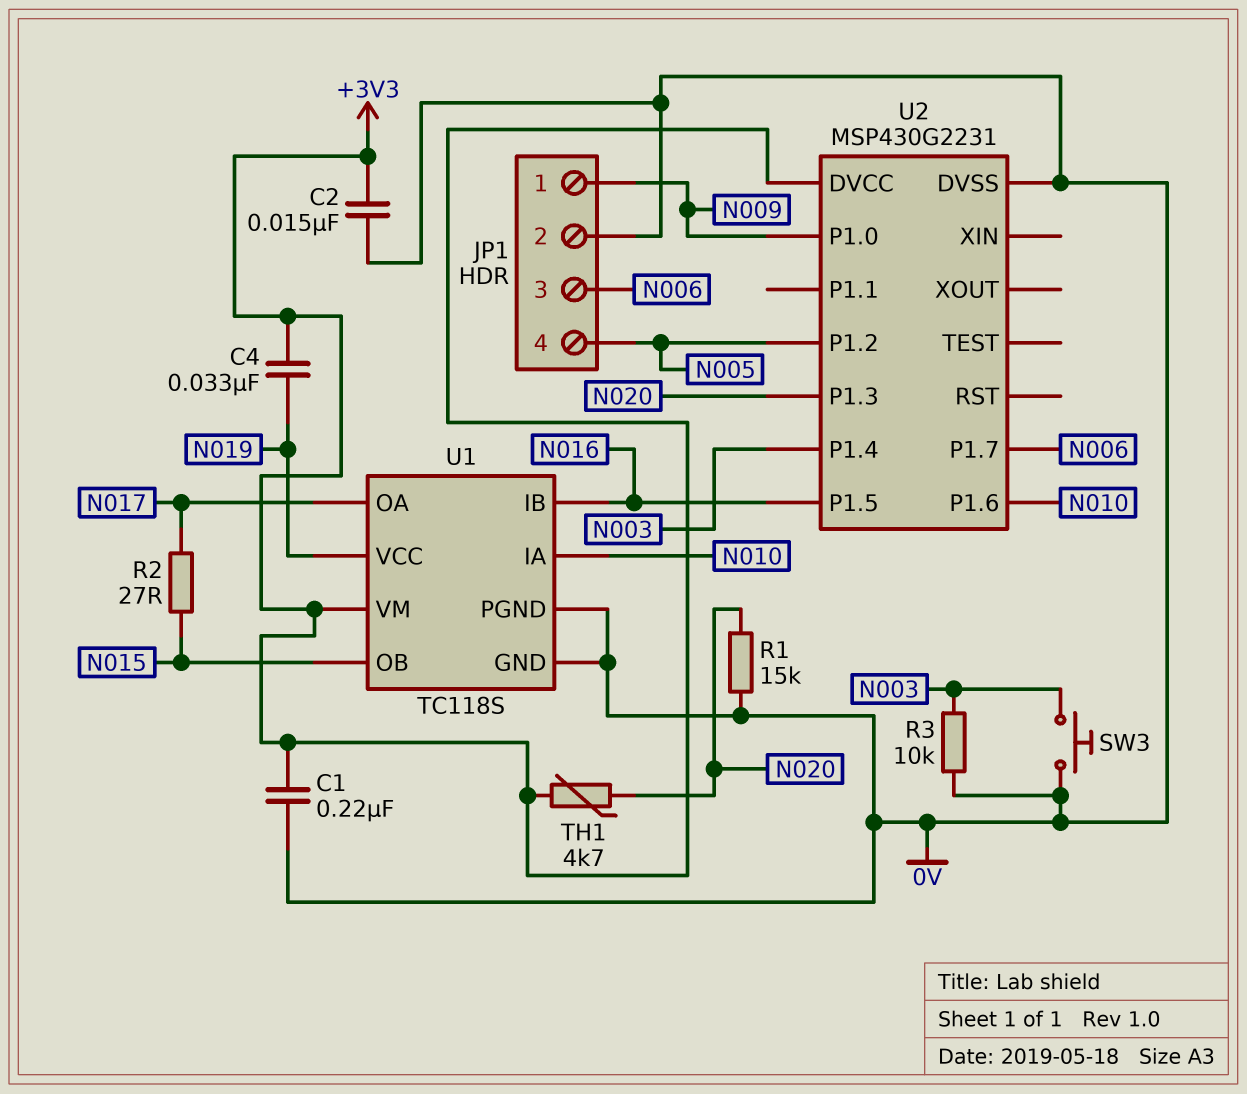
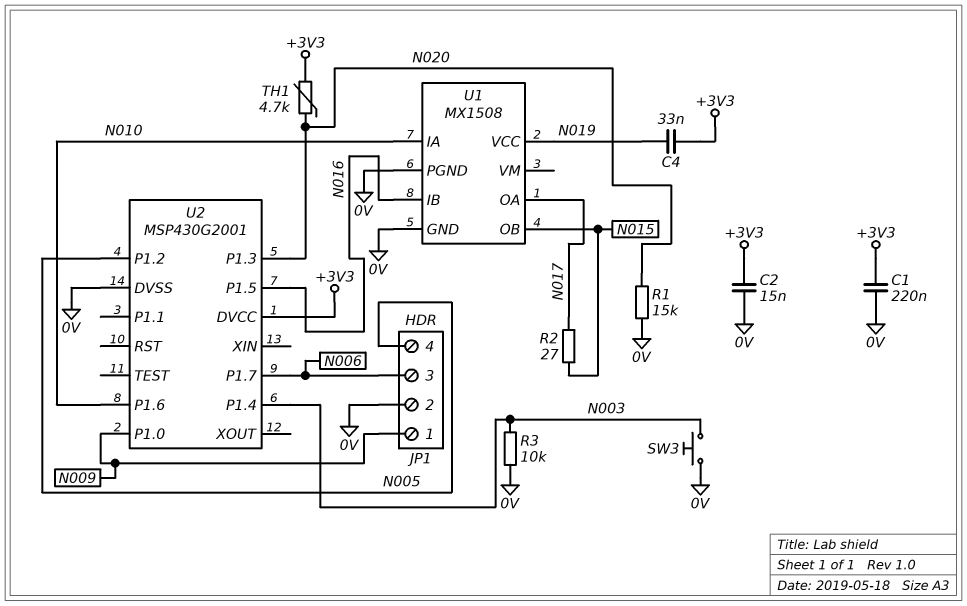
U1: TC118S -> MX1508
U1 pin VM: +3V3 -> none
U2: MSP430G2231 -> MSP430G2001

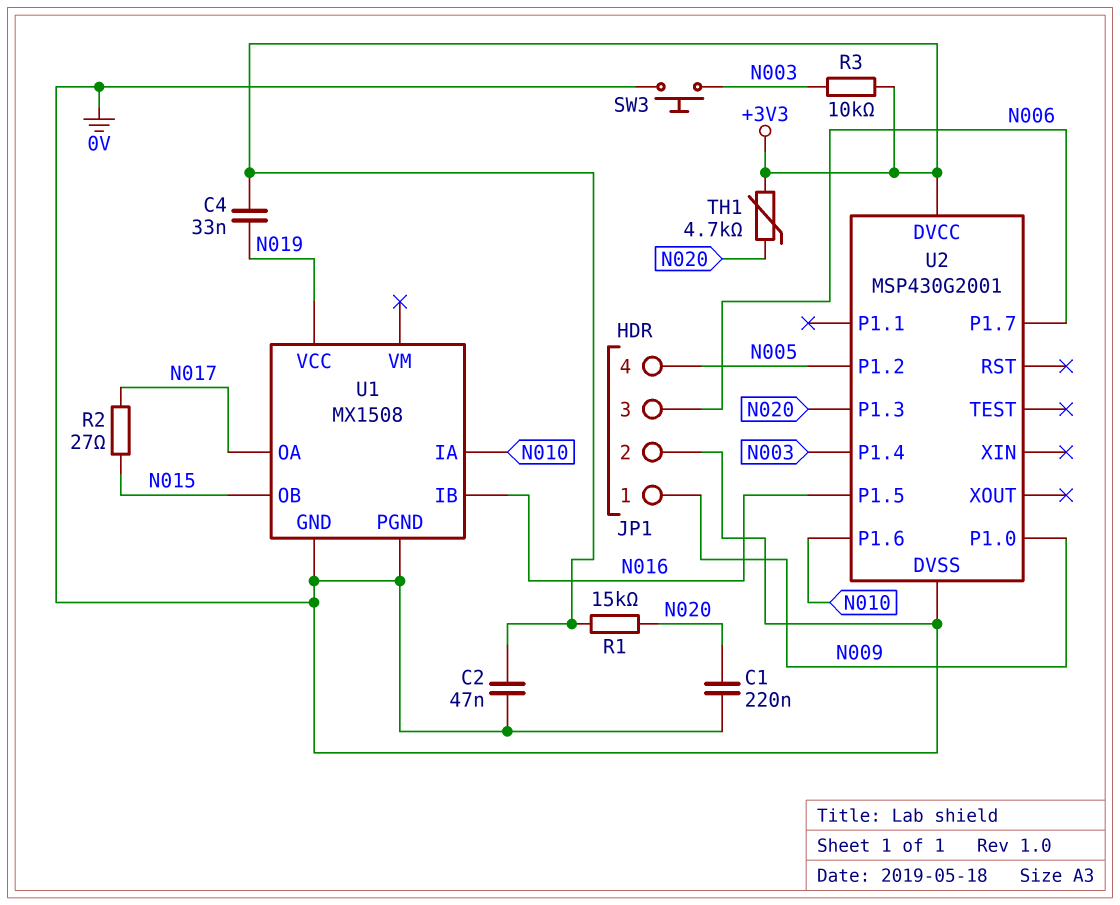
C1: 220nF (+3V3, 0V) -> 220nF (0V, N020)
C2: 15nF (+3V3, 0V) -> 47nF (+3V3, 0V)
R1: 15k (0V, N020) -> 15k (+3V3, N020)
R3: 10k (0V, N003) -> 10k (+3V3, N003)

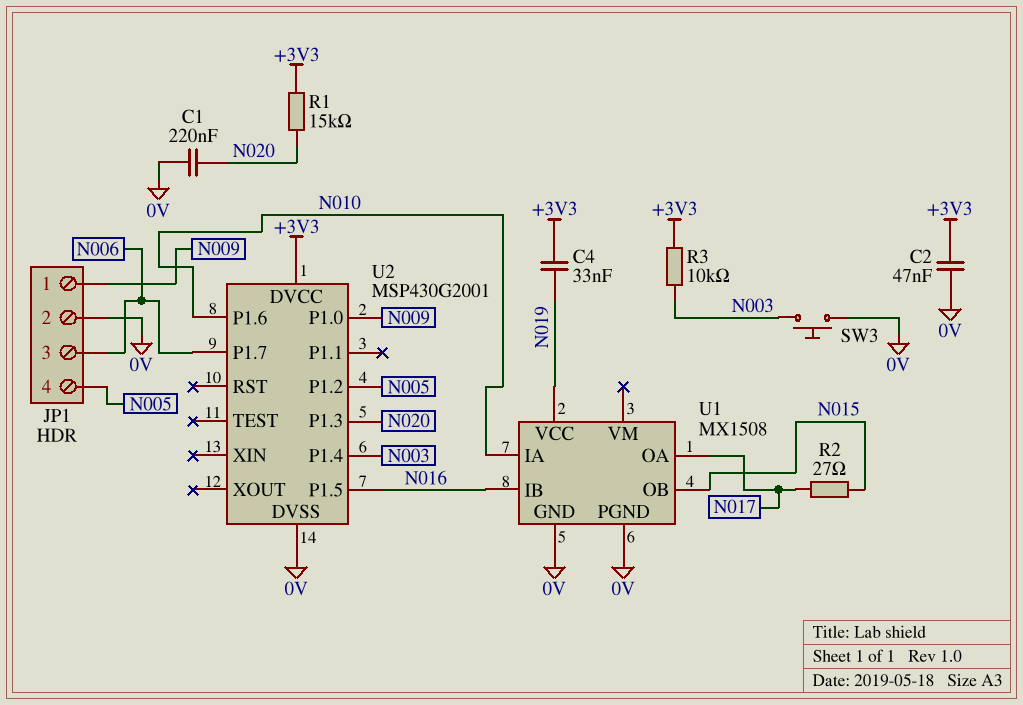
TH1: 4.7k (+3V3, N020) -> none

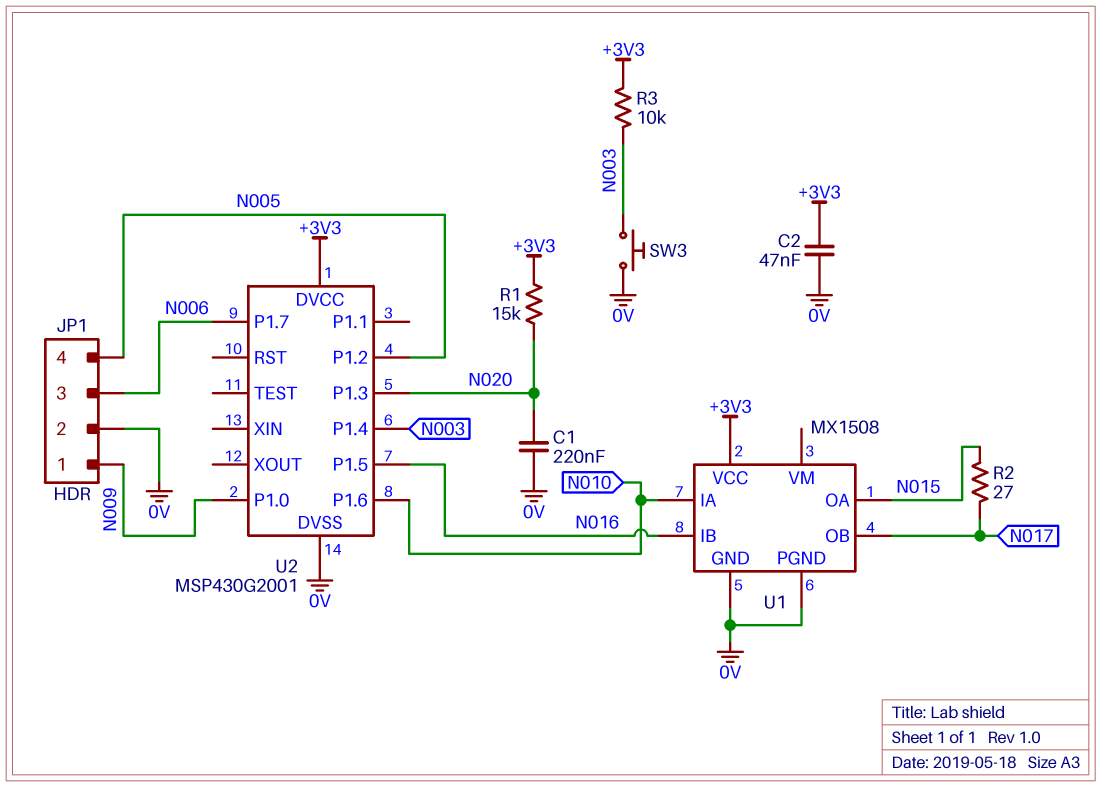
C4: 33nF (+3V3, N019) -> none
U1 pin OA: N017 -> N015
U1 pin OB: N015 -> N017
U1 pin VCC: N019 -> +3V3

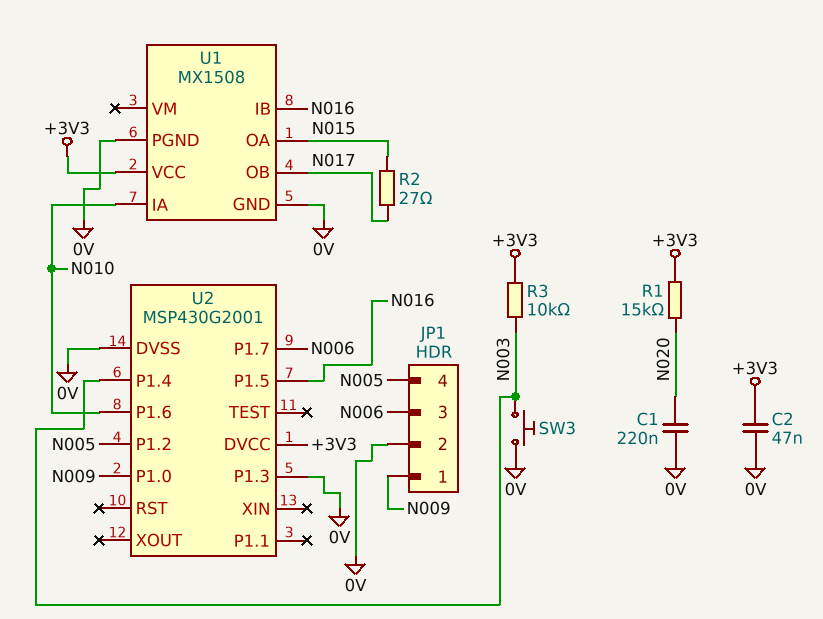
U2 pin P1.3: N020 -> 0V

